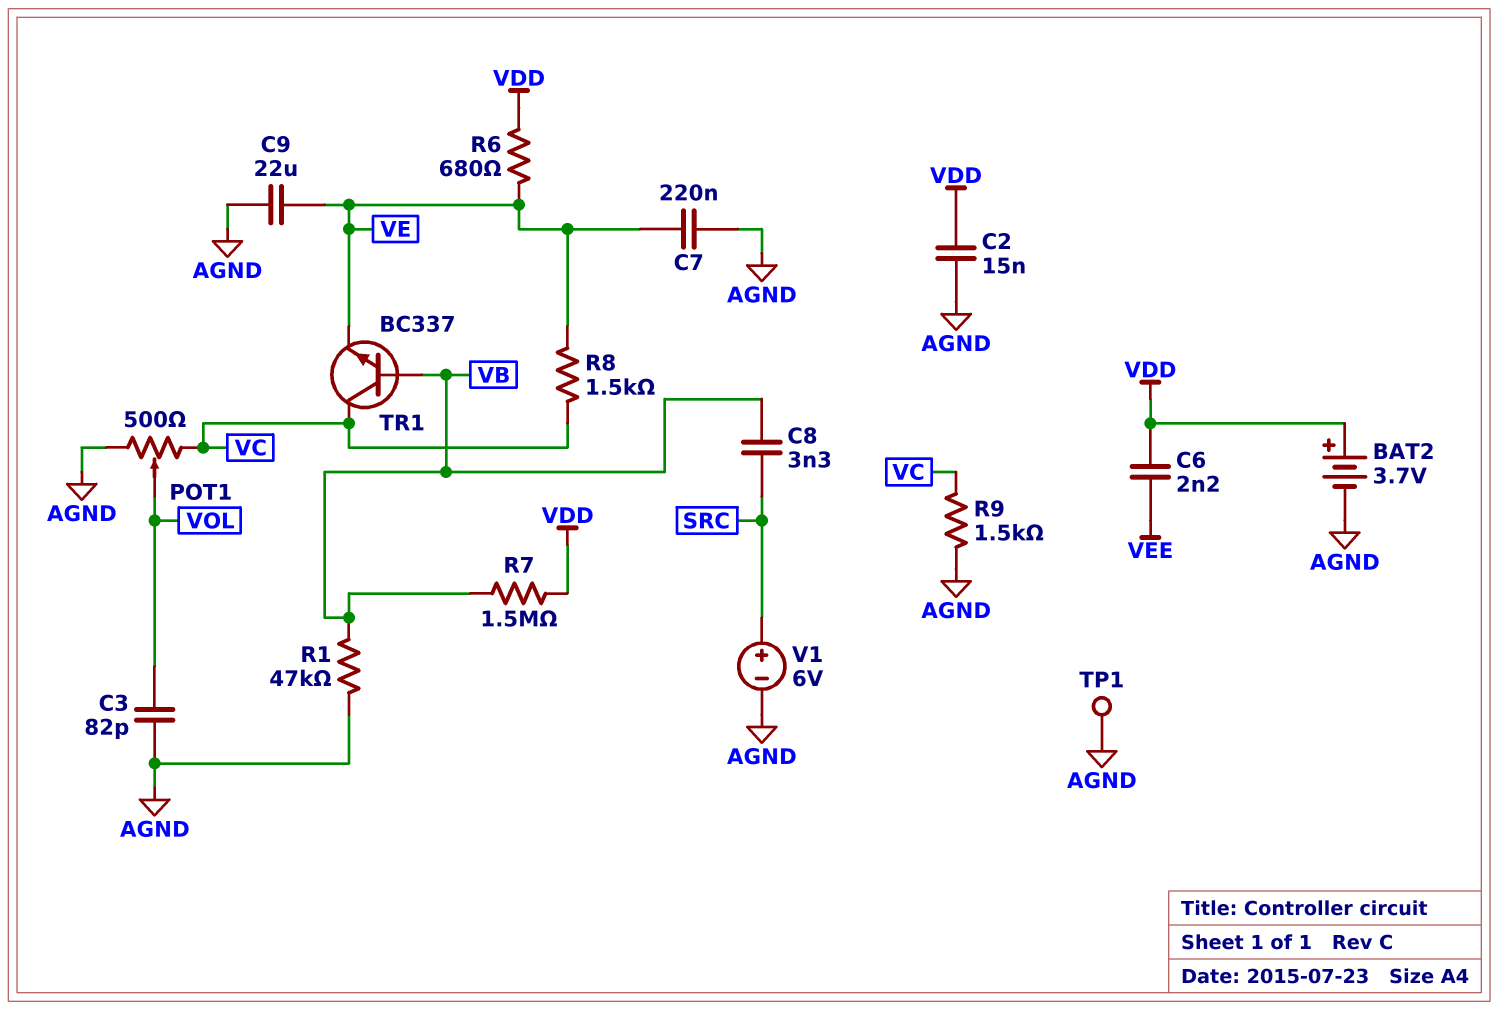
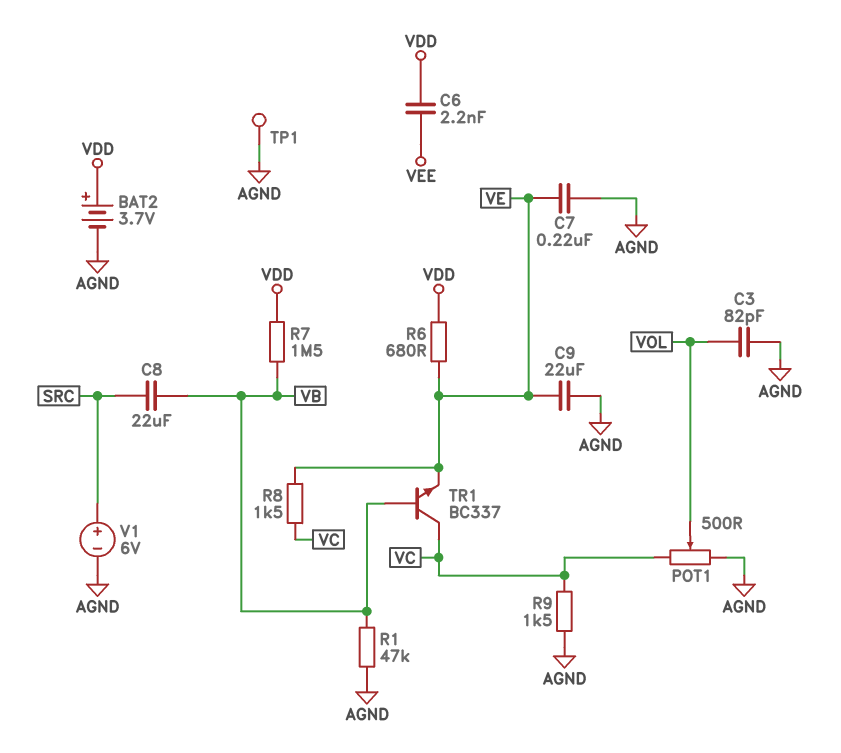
C2: 15nF (AGND, VDD) -> none
C8: 3.3nF (SRC, VB) -> 22uF (SRC, VB)

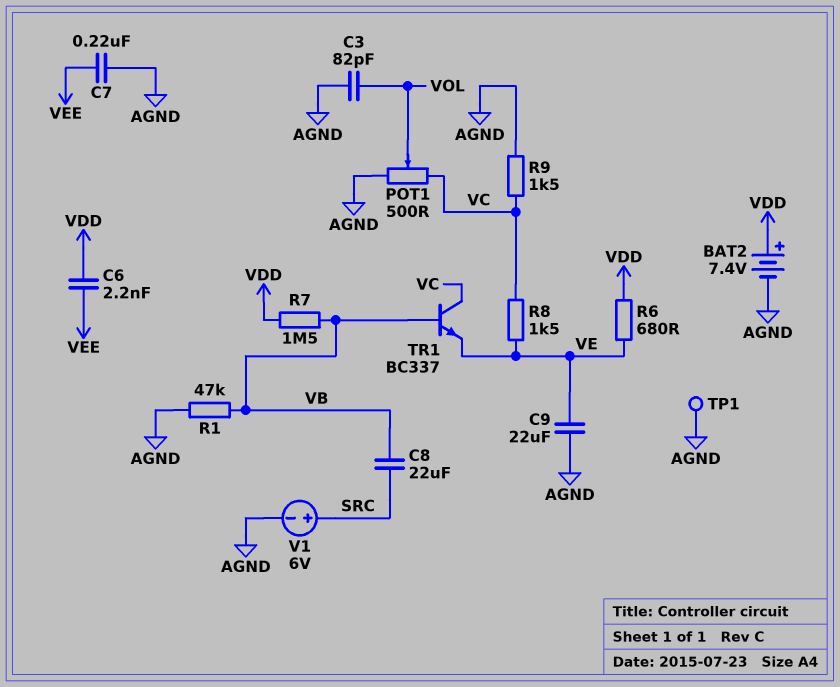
BAT2: 3.7V (plus VDD, minus AGND) -> 7.4V (plus VDD, minus AGND)
C7: 220nF (AGND, VE) -> 220nF (AGND, VEE)

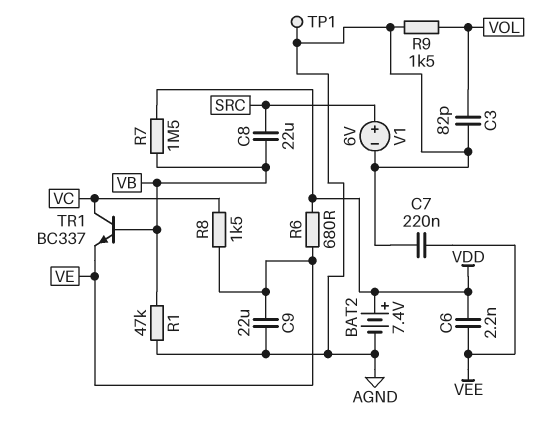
POT1: 500 (AGND, VC, wiper VOL) -> none
R9: 1.5k (AGND, VC) -> 1.5k (AGND, VOL)

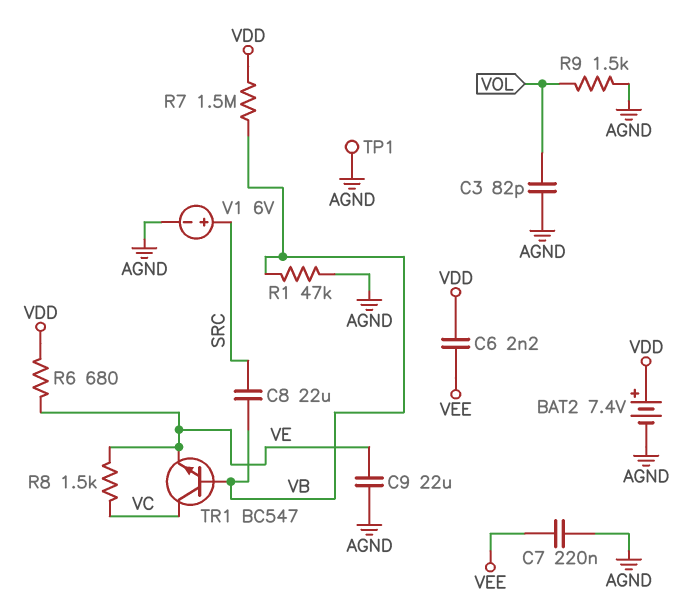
TR1: NPN BC337 (B VB, C VC, E VE) -> NPN BC547 (B VB, C VC, E VE)

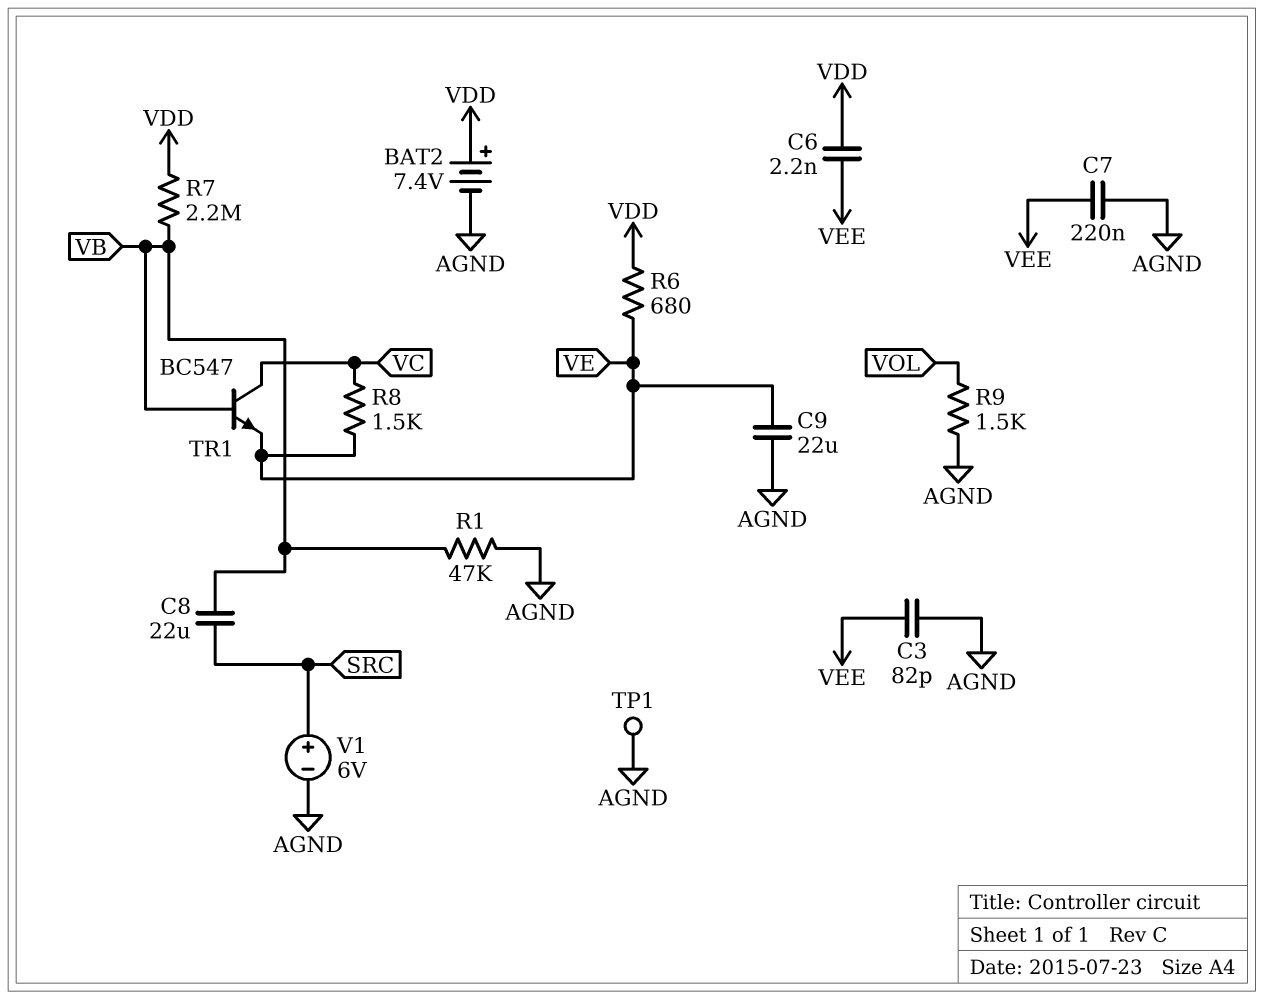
C3: 82pF (AGND, VOL) -> 82pF (AGND, VEE)
R7: 1.5M (VB, VDD) -> 2.2M (VB, VDD)

